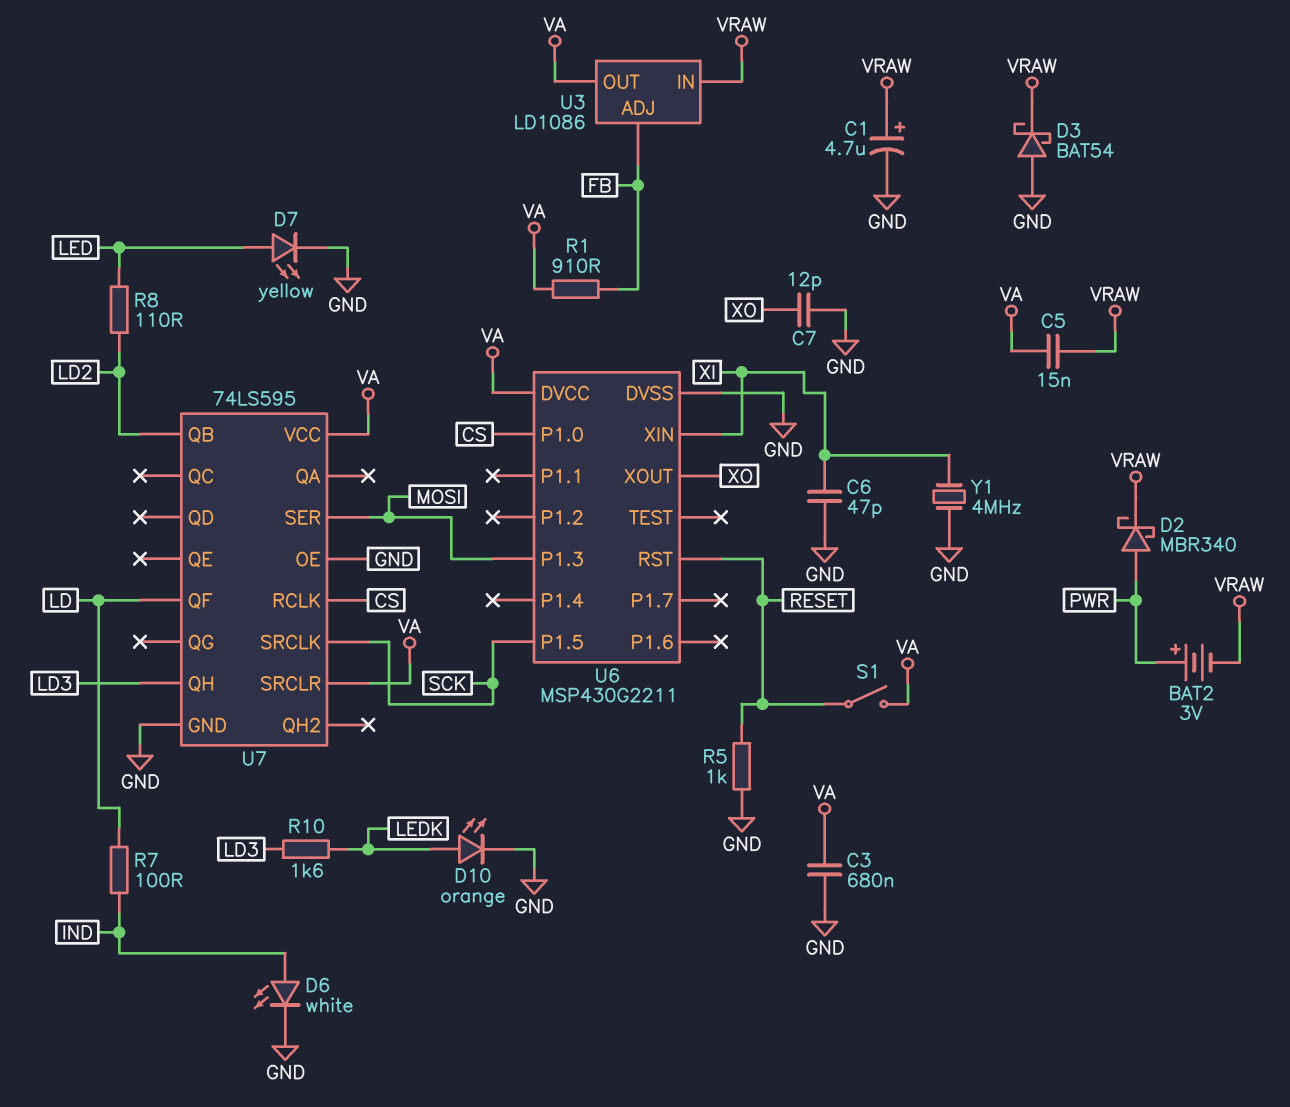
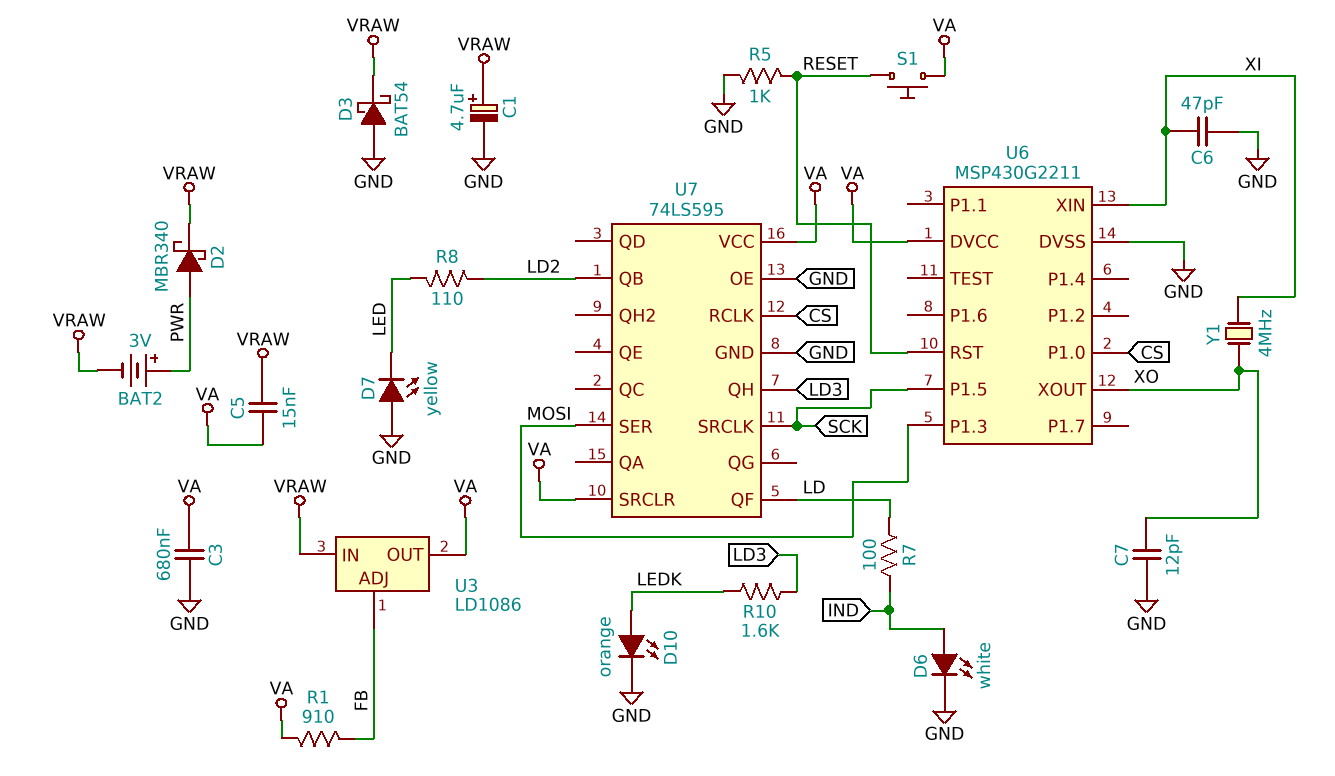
D7: LED yellow (A LED, K GND) -> LED yellow (A GND, K LED)
S1: switch (RESET, VA) -> button (RESET, VA)
Y1: 4MHz (GND, XI) -> 4MHz (XI, XO)

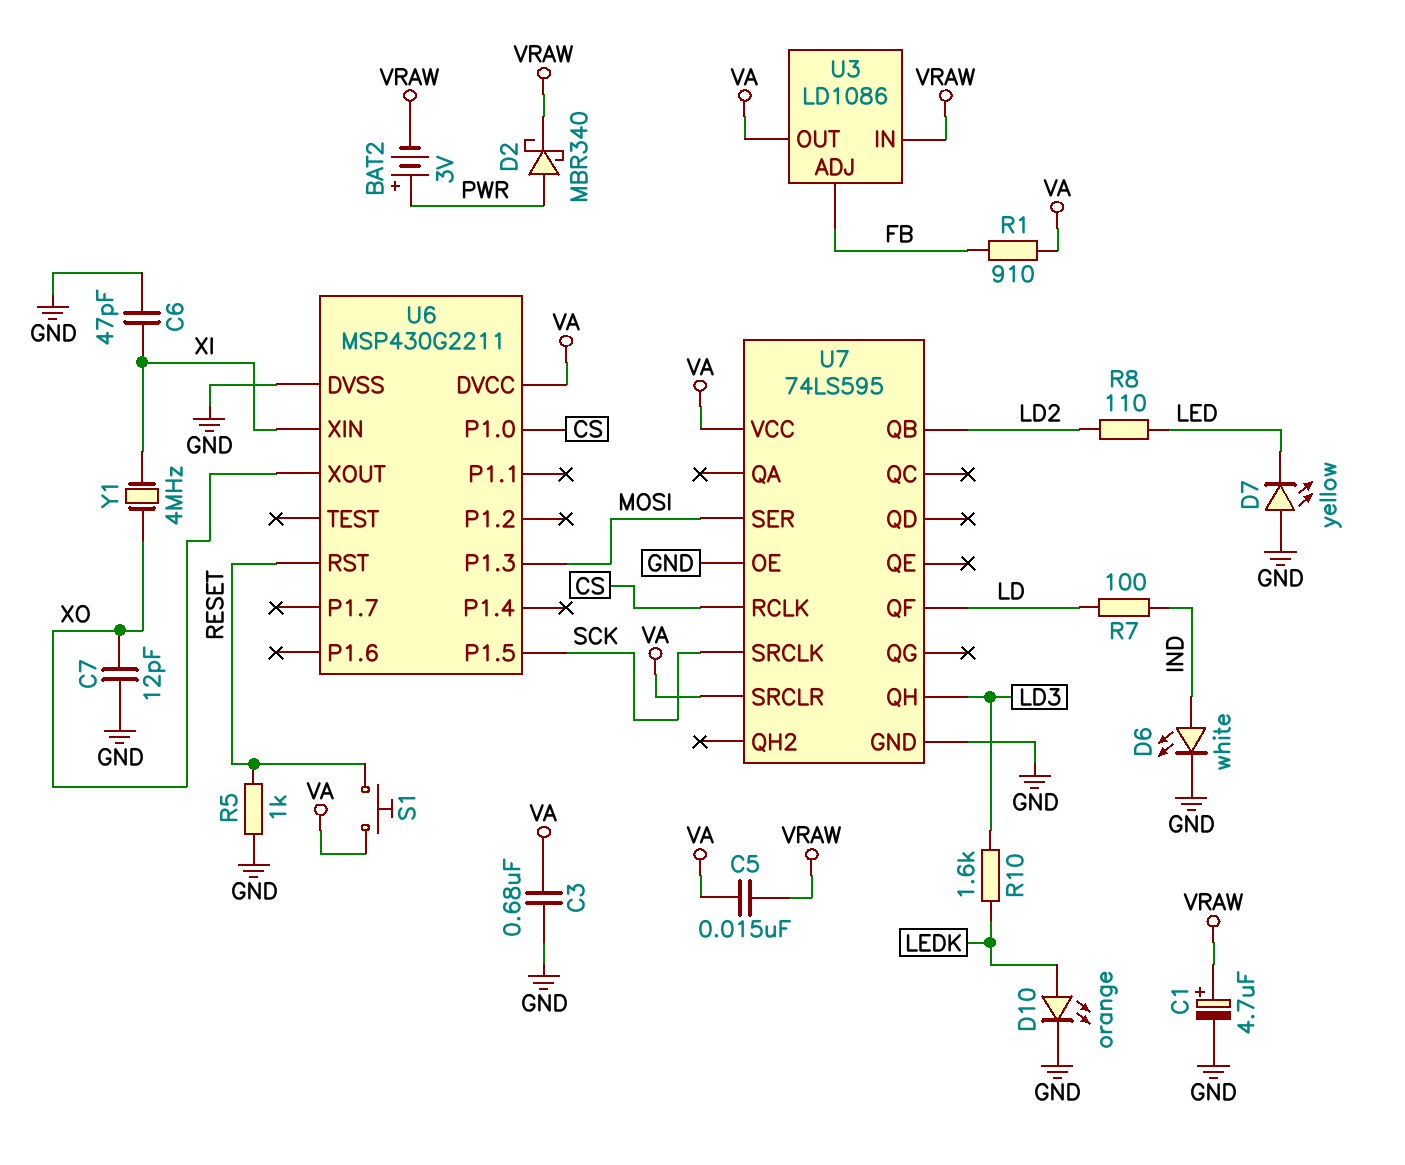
D3: schottky BAT54 (A GND, K VRAW) -> none

